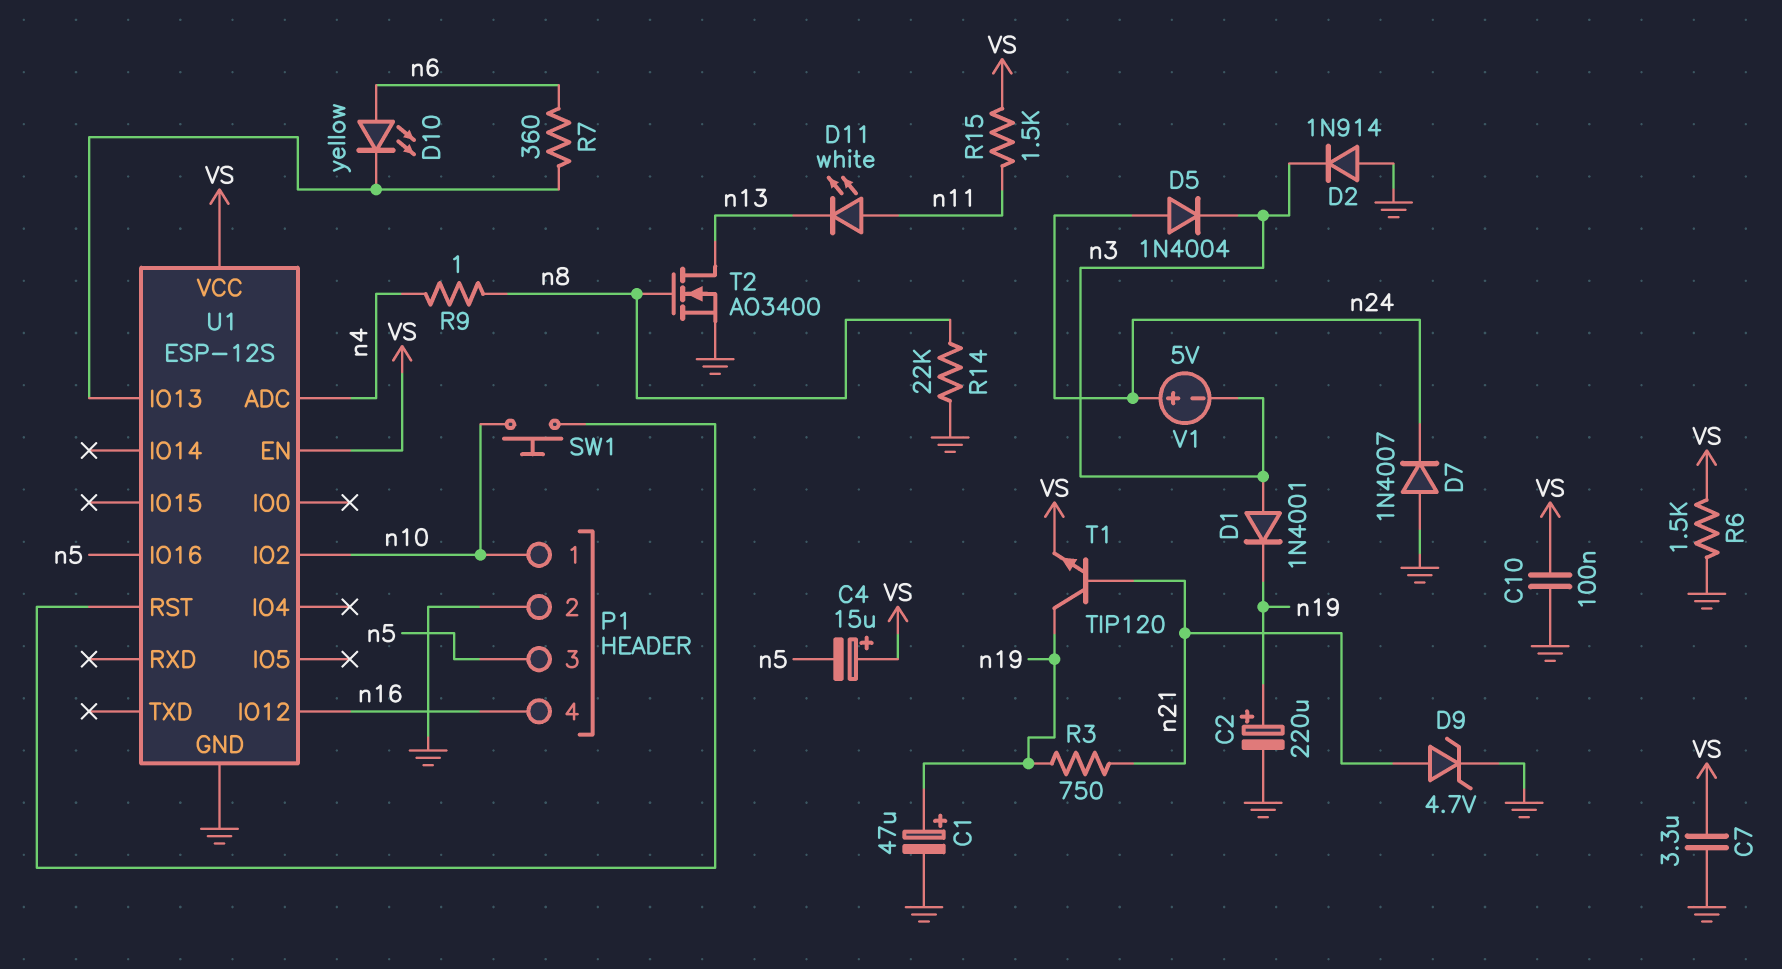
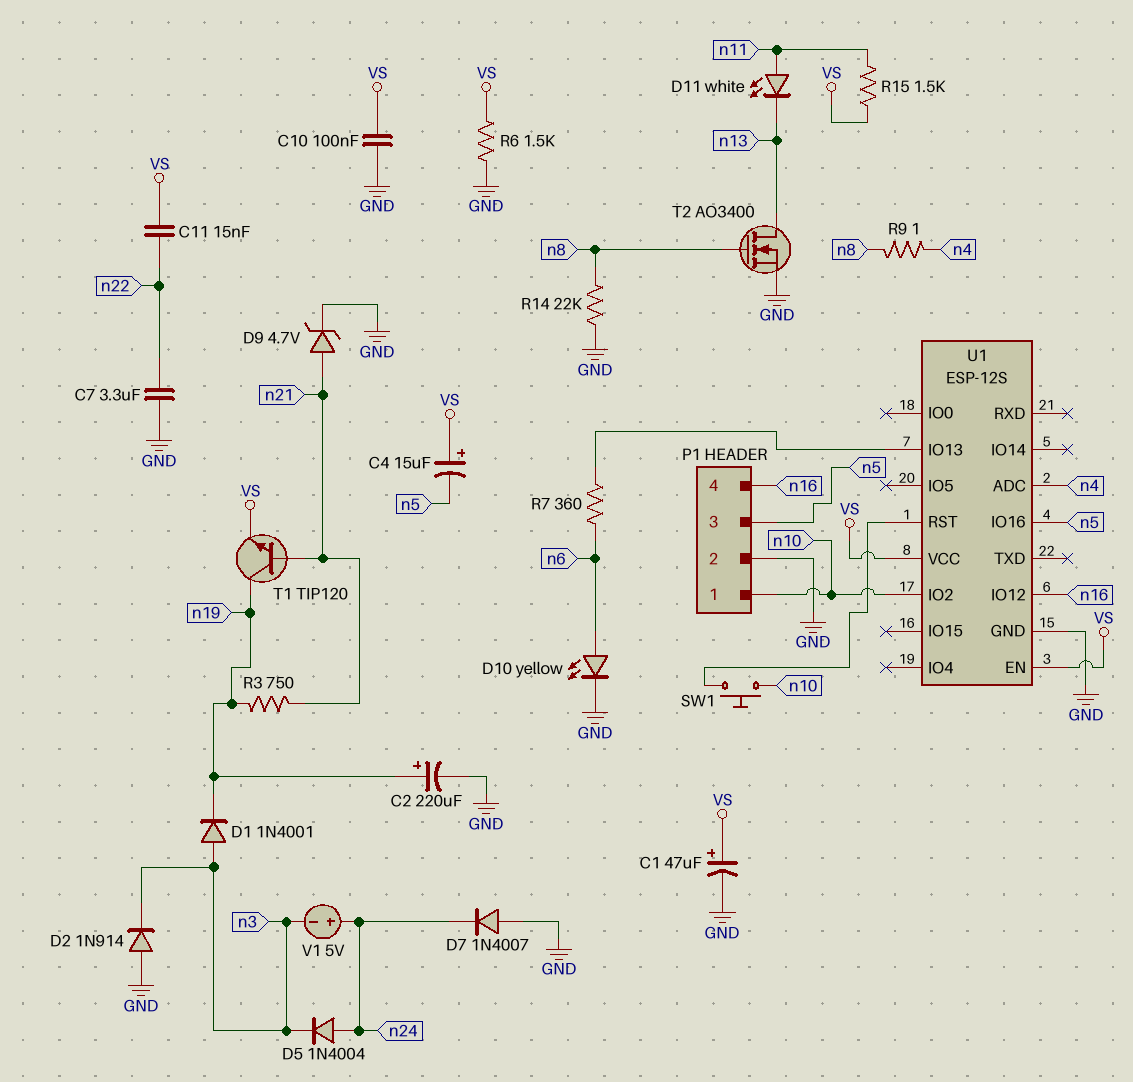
C1: 47uF (plus n19, minus GND) -> 47uF (plus VS, minus GND)
C7: 3.3uF (GND, VS) -> 3.3uF (GND, n22)
C11: none -> 15nF (VS, n22)
D10: LED yellow (A n6, K U1/IO13) -> LED yellow (A n6, K GND)

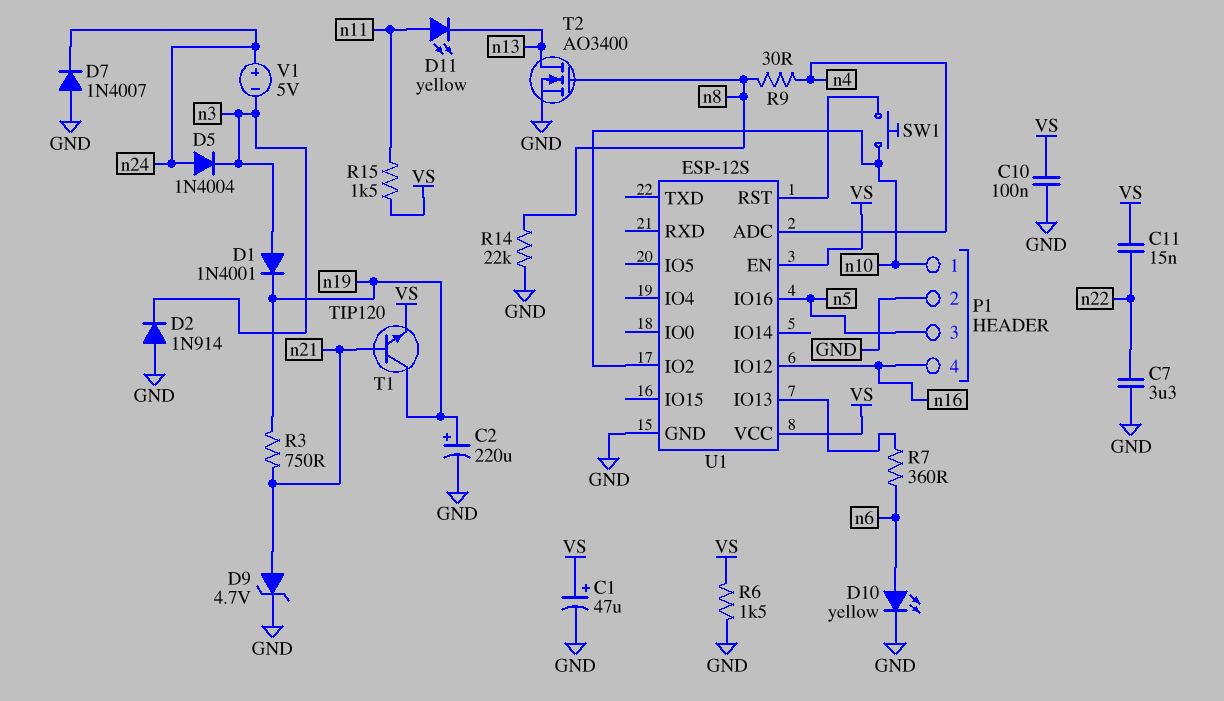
C4: 15uF (plus VS, minus n5) -> none
D11: LED white (A n11, K n13) -> LED yellow (A n11, K n13)
R9: 1 (n4, n8) -> 30 (n4, n8)

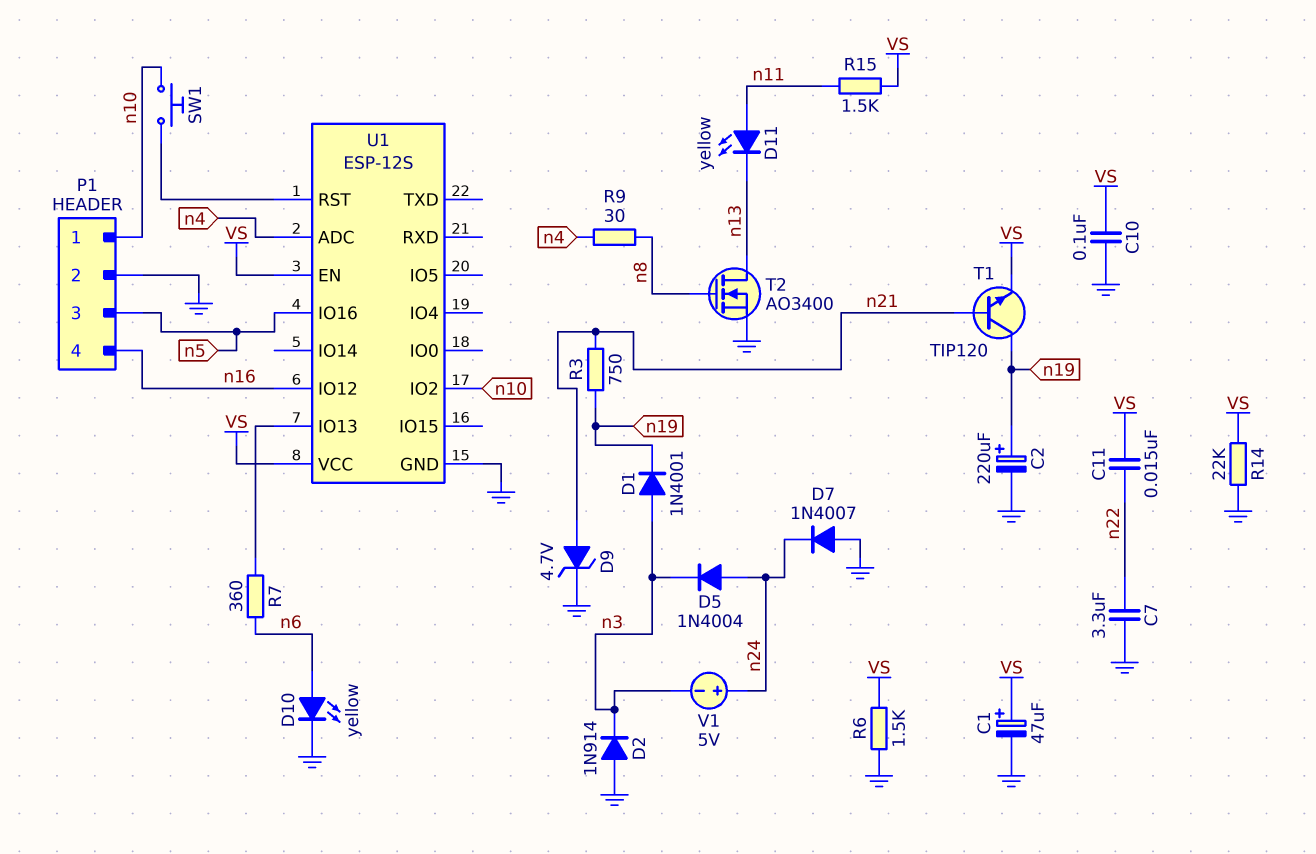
R14: 22k (GND, n8) -> 22k (GND, VS)

